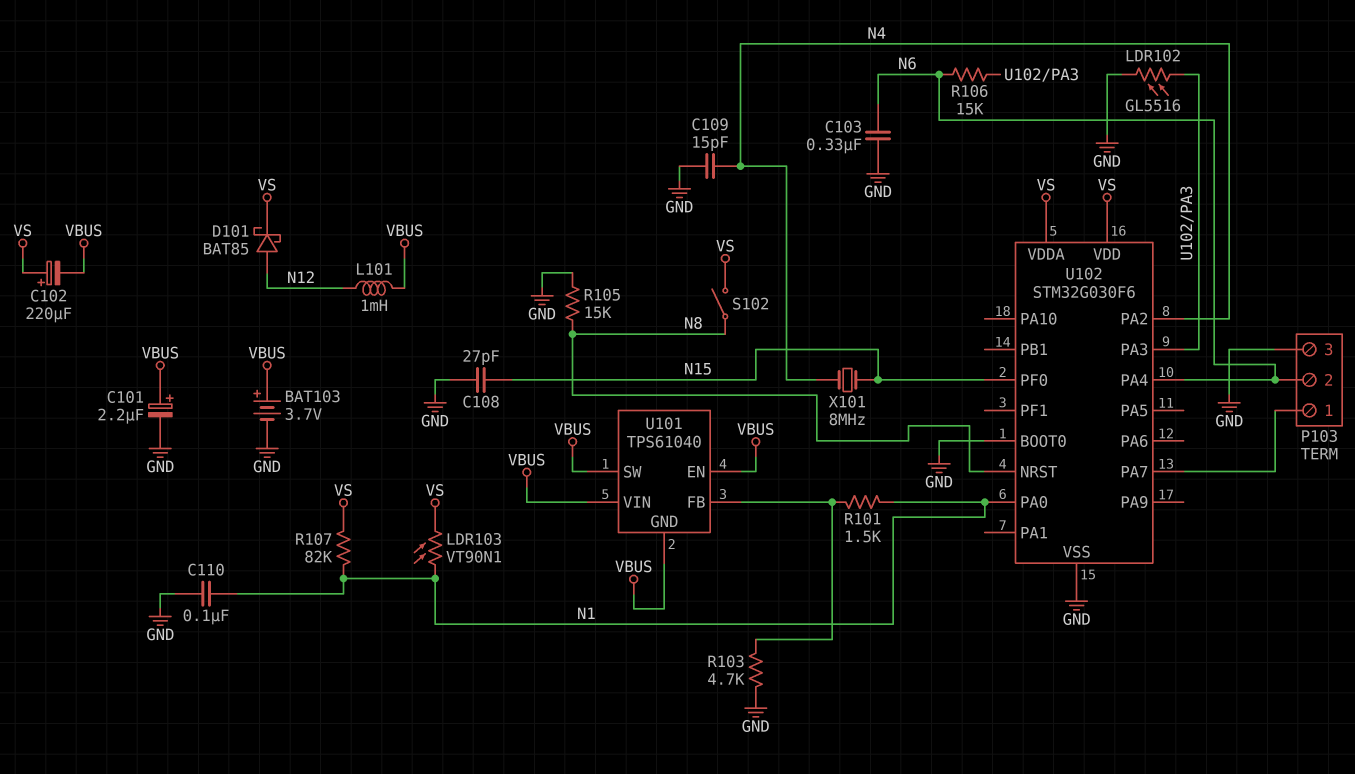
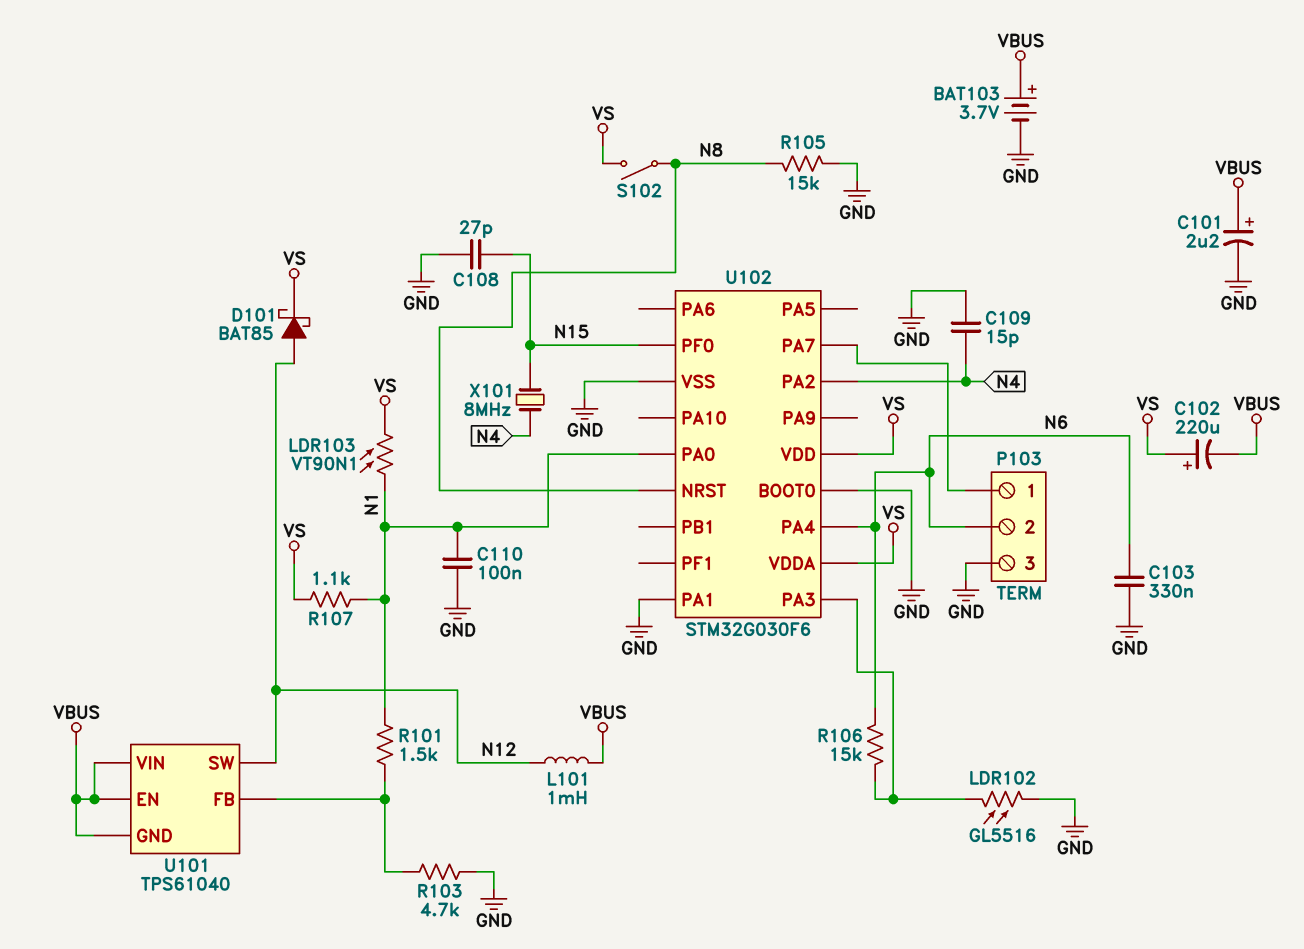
R107: 82k (N1, VS) -> 1.1k (N1, VS)
U101 pin SW: VBUS -> N12
U102 pin PA1: none -> GND

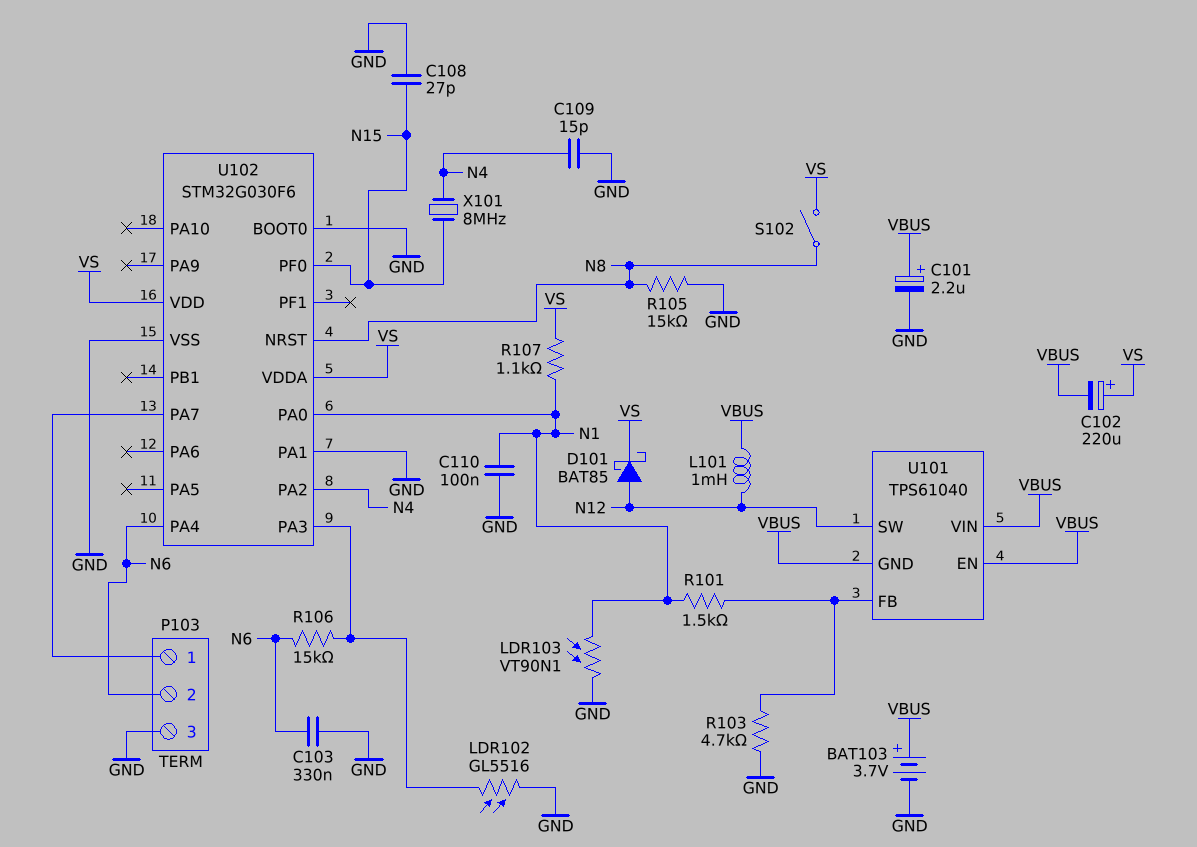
LDR103: VT90N1 (N1, VS) -> VT90N1 (GND, N1)

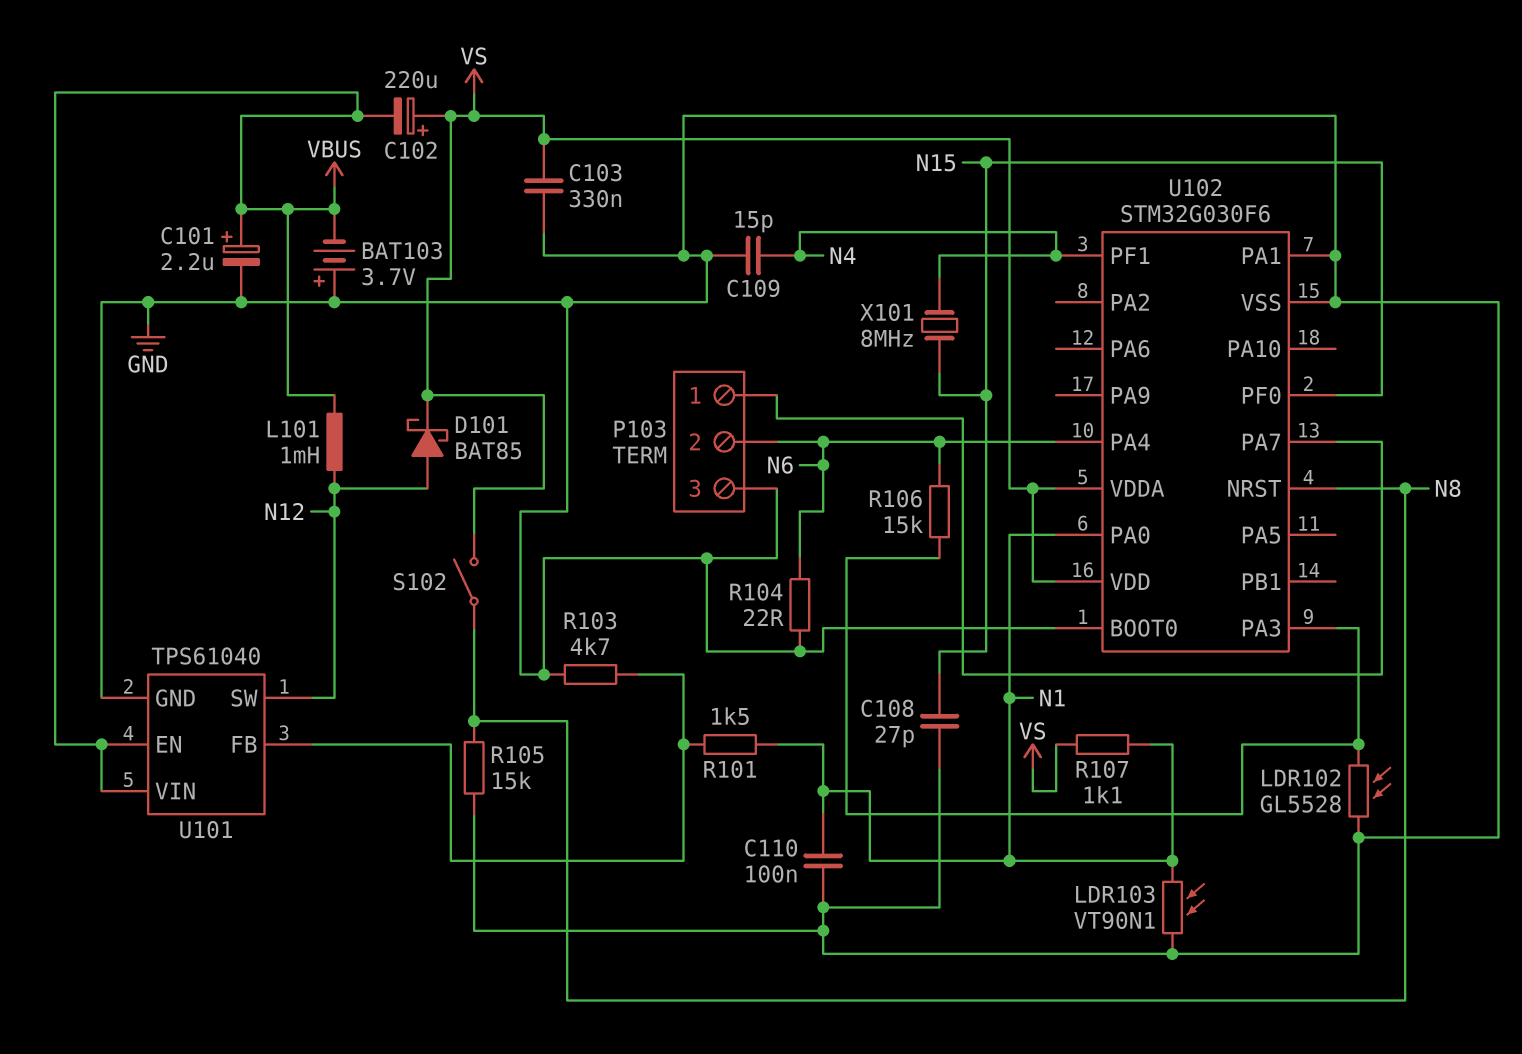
BAT103: 3.7V (plus VBUS, minus GND) -> 3.7V (plus GND, minus VBUS)
C103: 330nF (GND, N6) -> 330nF (GND, VS)
LDR102: GL5516 (GND, U102/PA3) -> GL5528 (GND, U102/PA3)
R104: none -> 22 (GND, N6)
U101 pin GND: VBUS -> GND
U102 pin PA2: N4 -> none
U102 pin PF1: none -> N4

